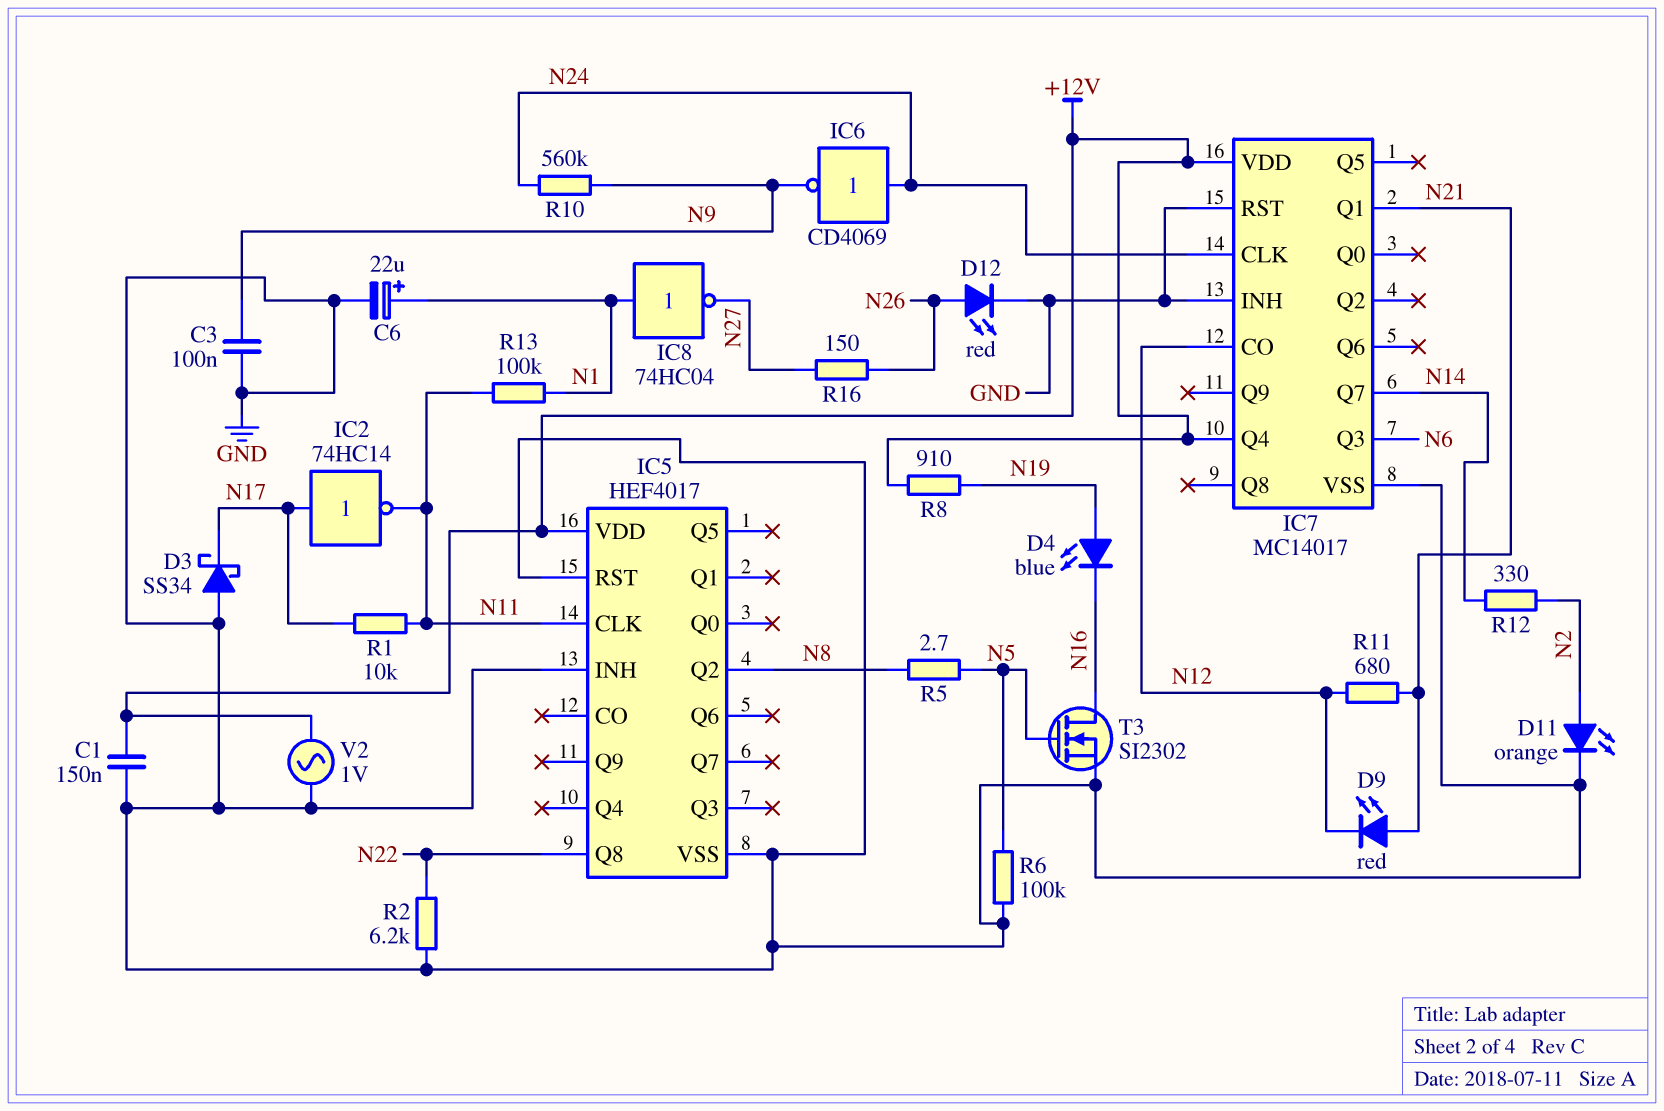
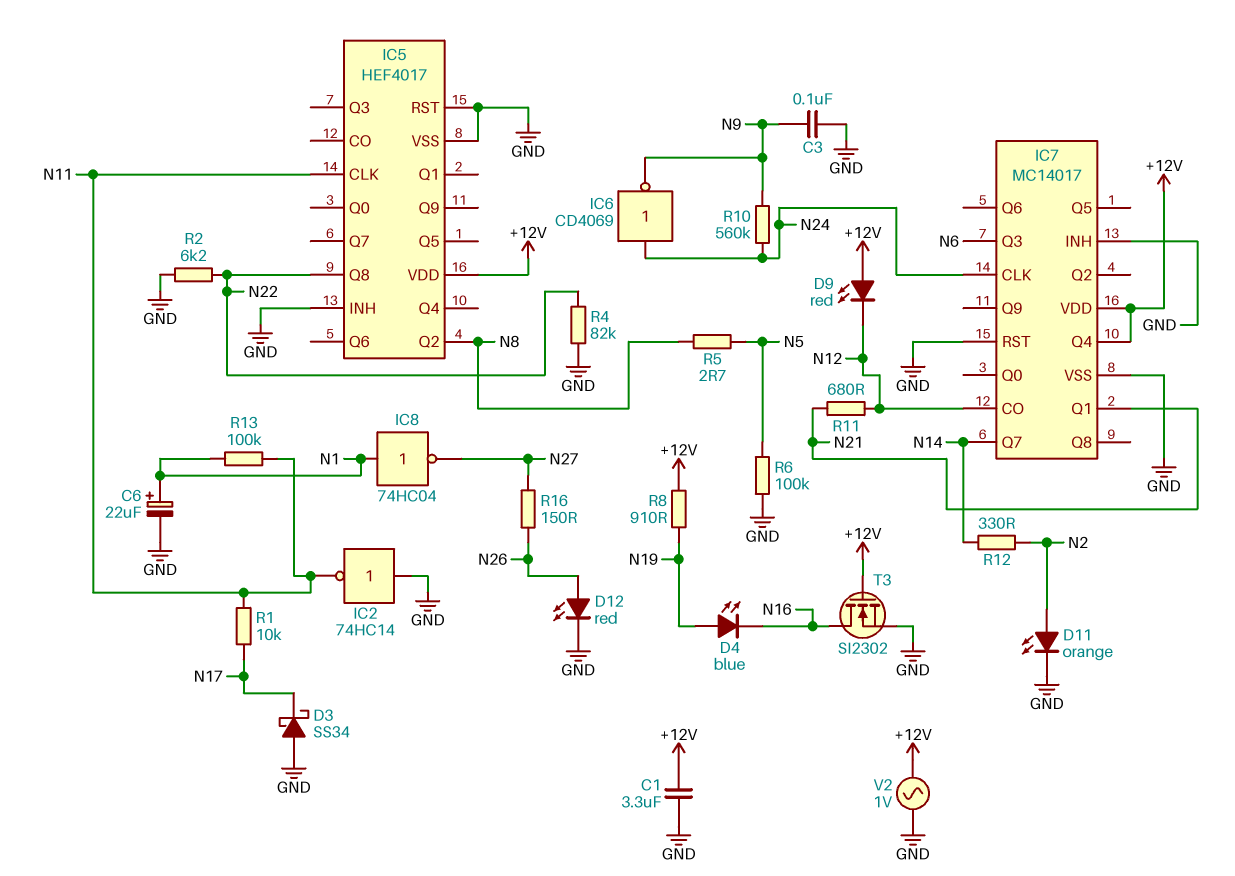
C1: 150nF (+12V, GND) -> 3.3uF (+12V, GND)
D9: LED red (A N21, K N12) -> LED red (A +12V, K N12)
IC2: NOT 74HC14 (in N17, out N11) -> NOT 74HC14 (in GND, out N11)
R4: none -> 82k (GND, N22)
T3: NMOS SI2302 (G N5, D N16, S GND) -> NMOS SI2302 (G +12V, D N16, S GND)

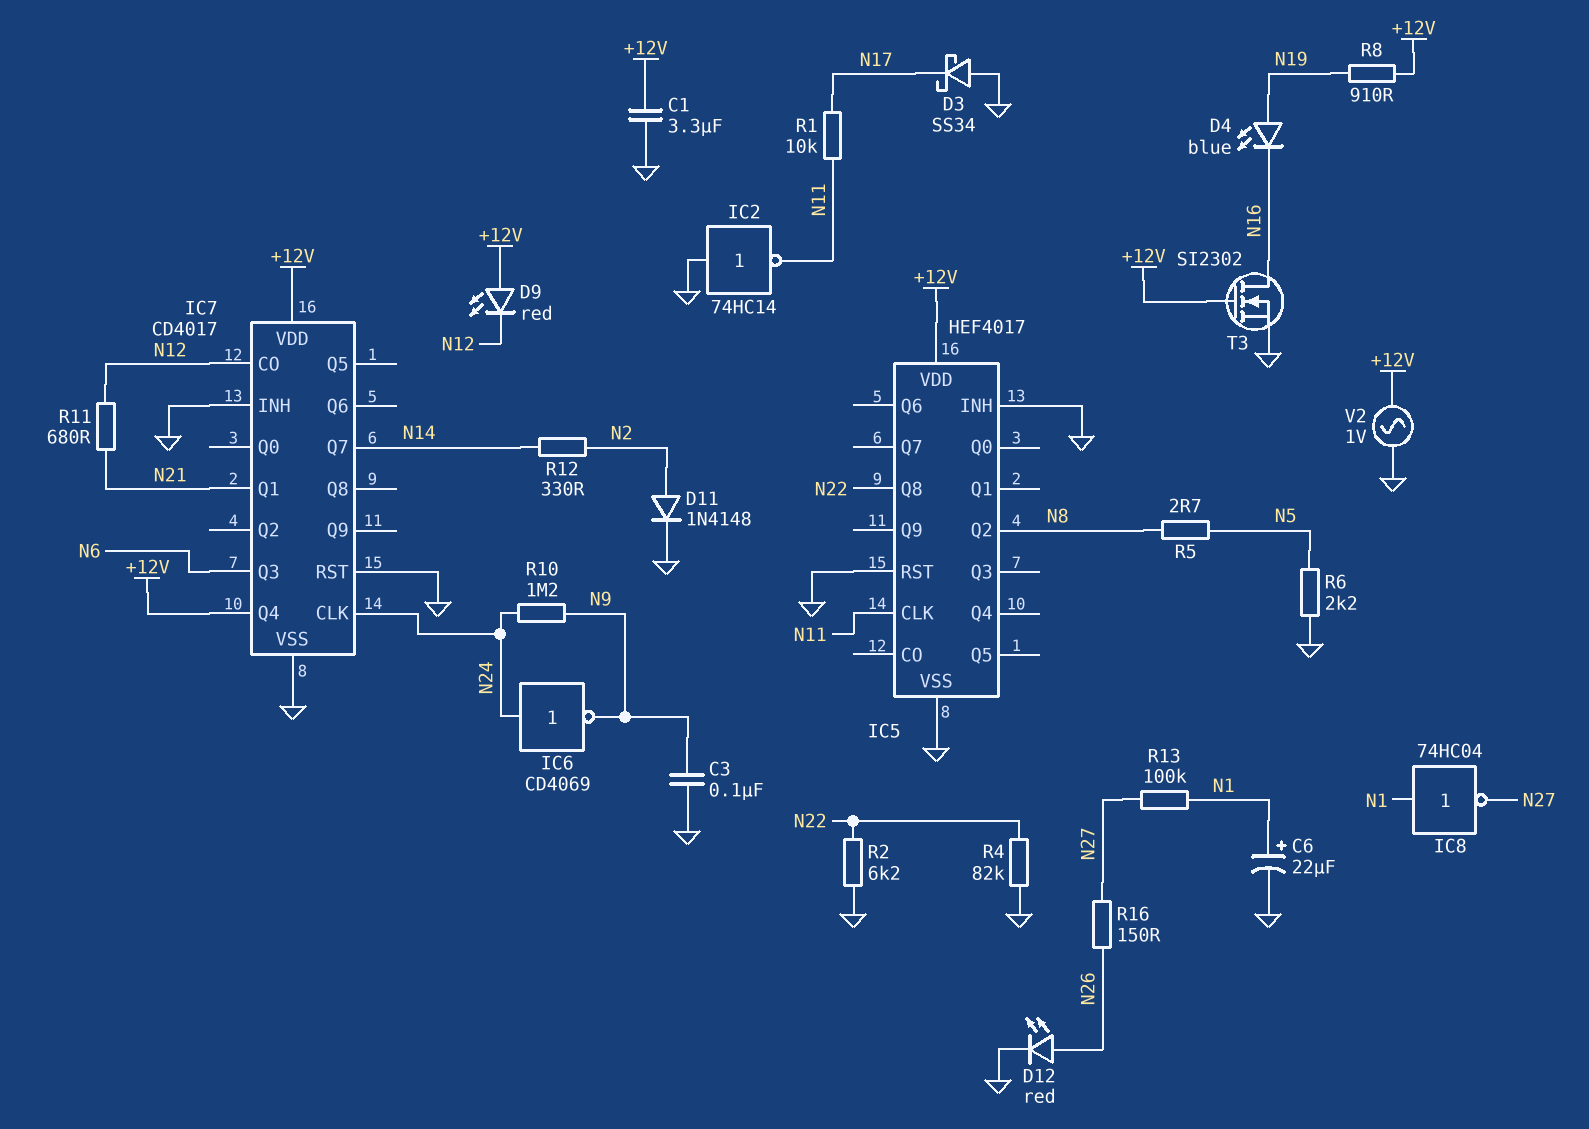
D11: LED orange (A N2, K GND) -> diode 1N4148 (A N2, K GND)
IC7: MC14017 -> CD4017
R6: 100k (GND, N5) -> 2.2k (GND, N5)
R10: 560k (N9, N24) -> 1.2M (N9, N24)
R13: 100k (N1, N11) -> 100k (N1, N27)

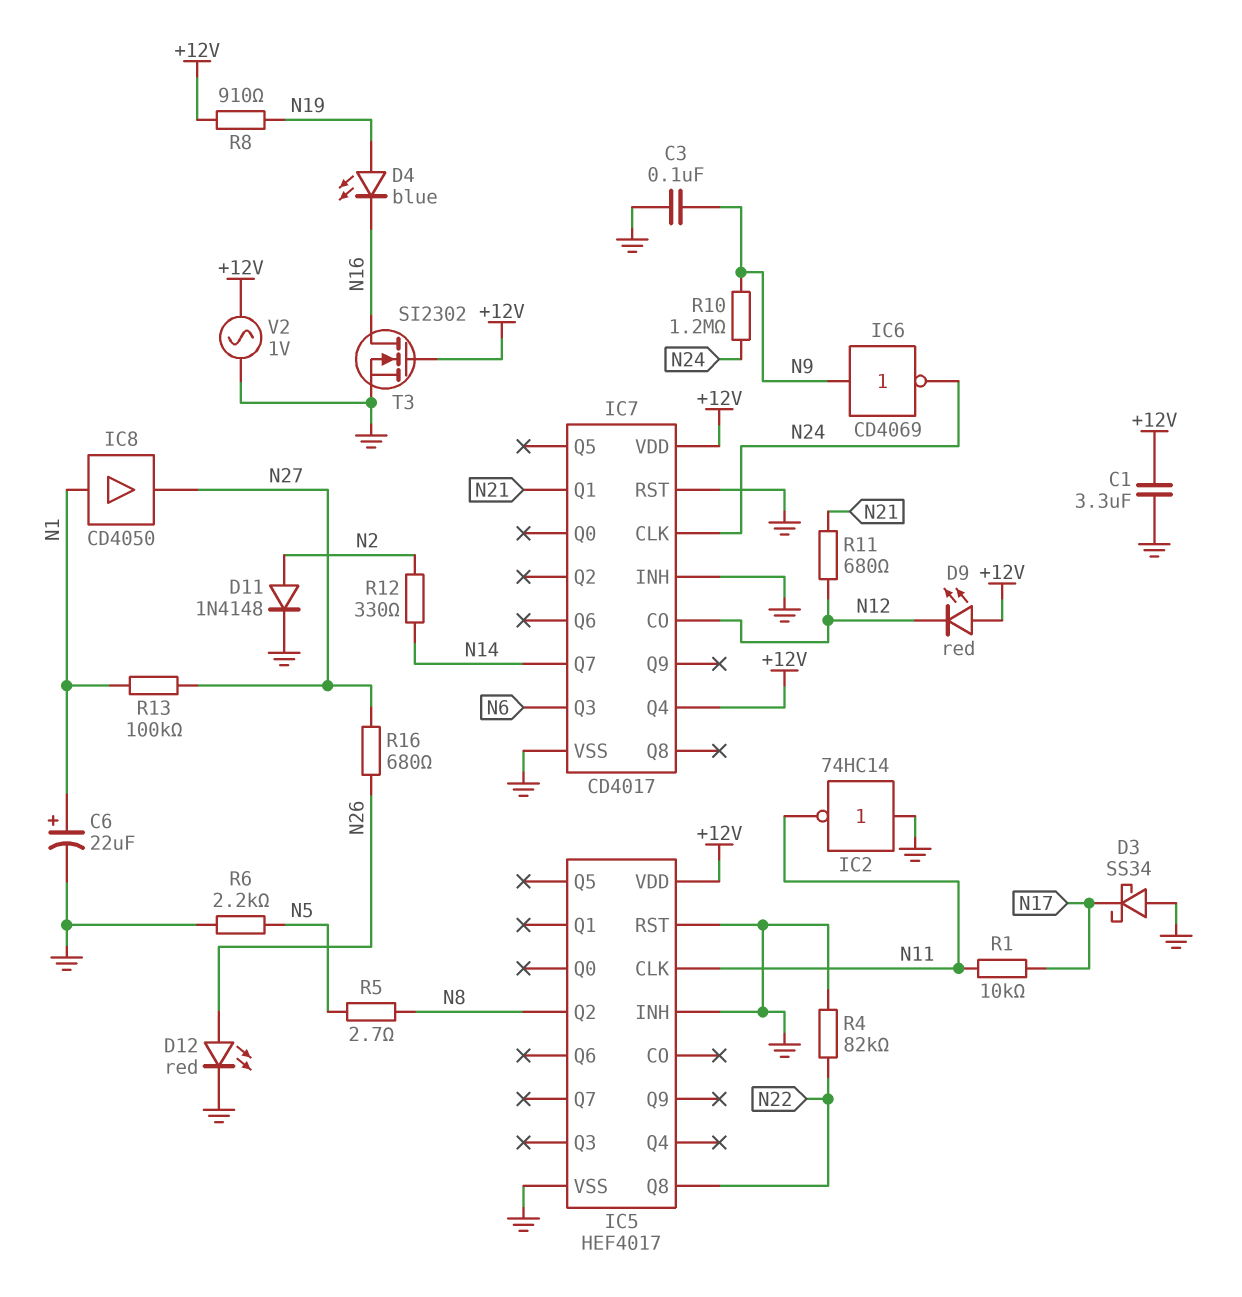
IC6: NOT CD4069 (in N24, out N9) -> NOT CD4069 (in N9, out N24)
IC8: NOT 74HC04 (in N1, out N27) -> buffer CD4050 (in N1, out N27)
R2: 6.2k (GND, N22) -> none
R16: 150 (N26, N27) -> 680 (N26, N27)

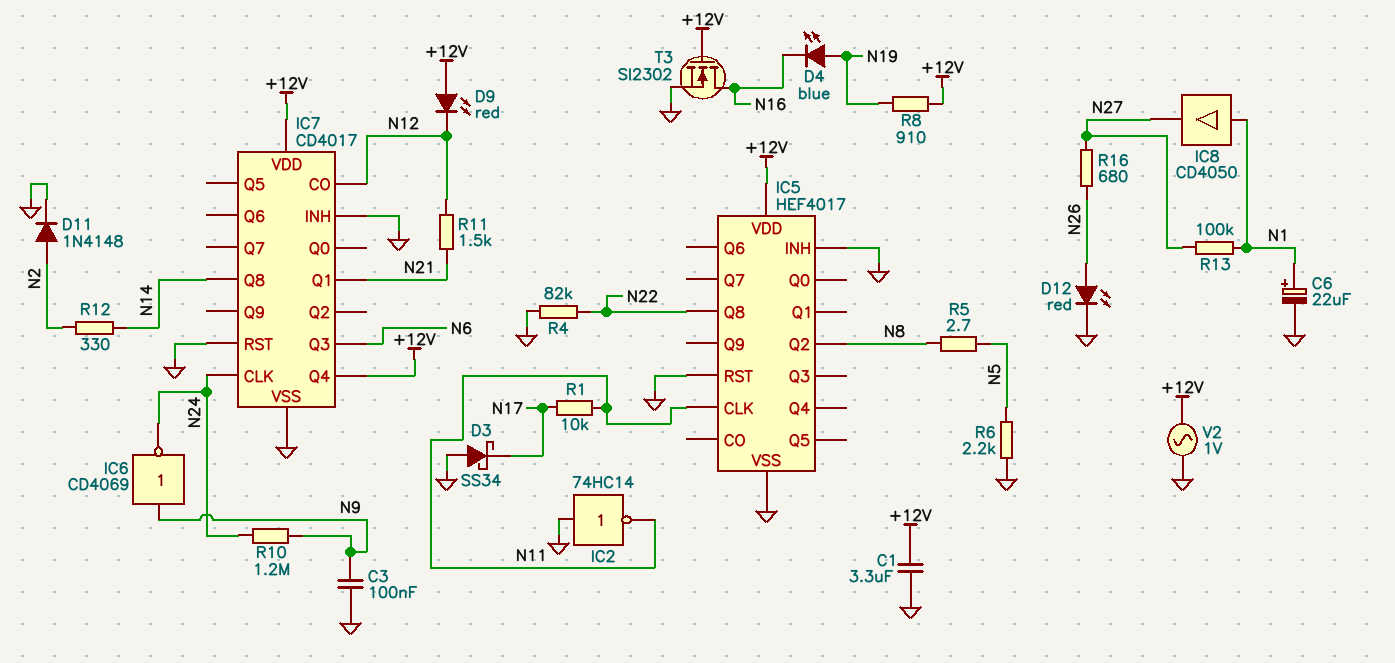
IC7 pin Q7: N14 -> none
IC7 pin Q8: none -> N14
R11: 680 (N12, N21) -> 1.5k (N12, N21)

